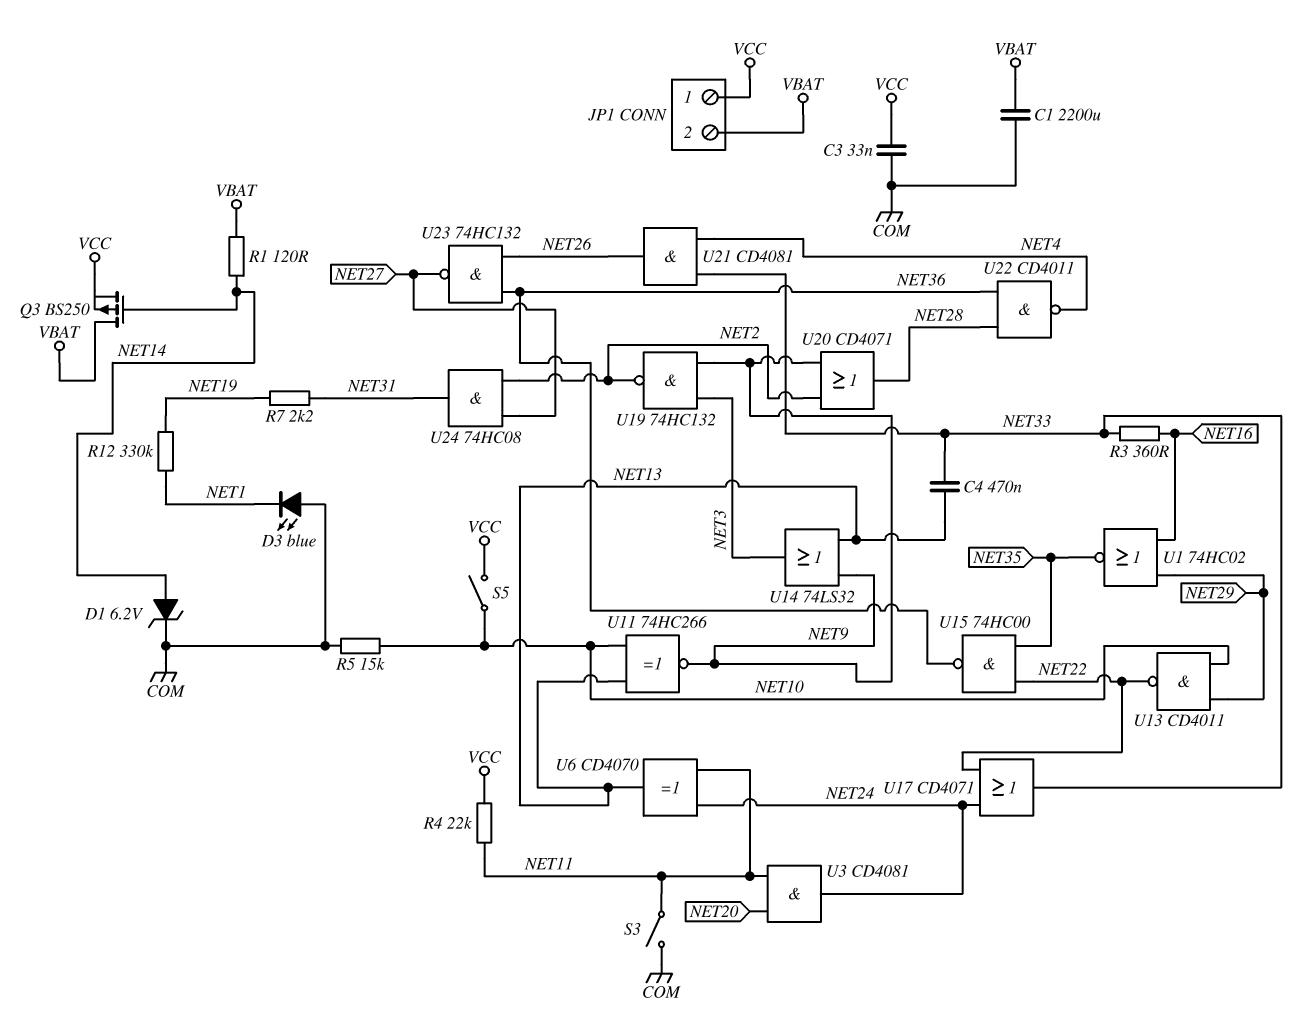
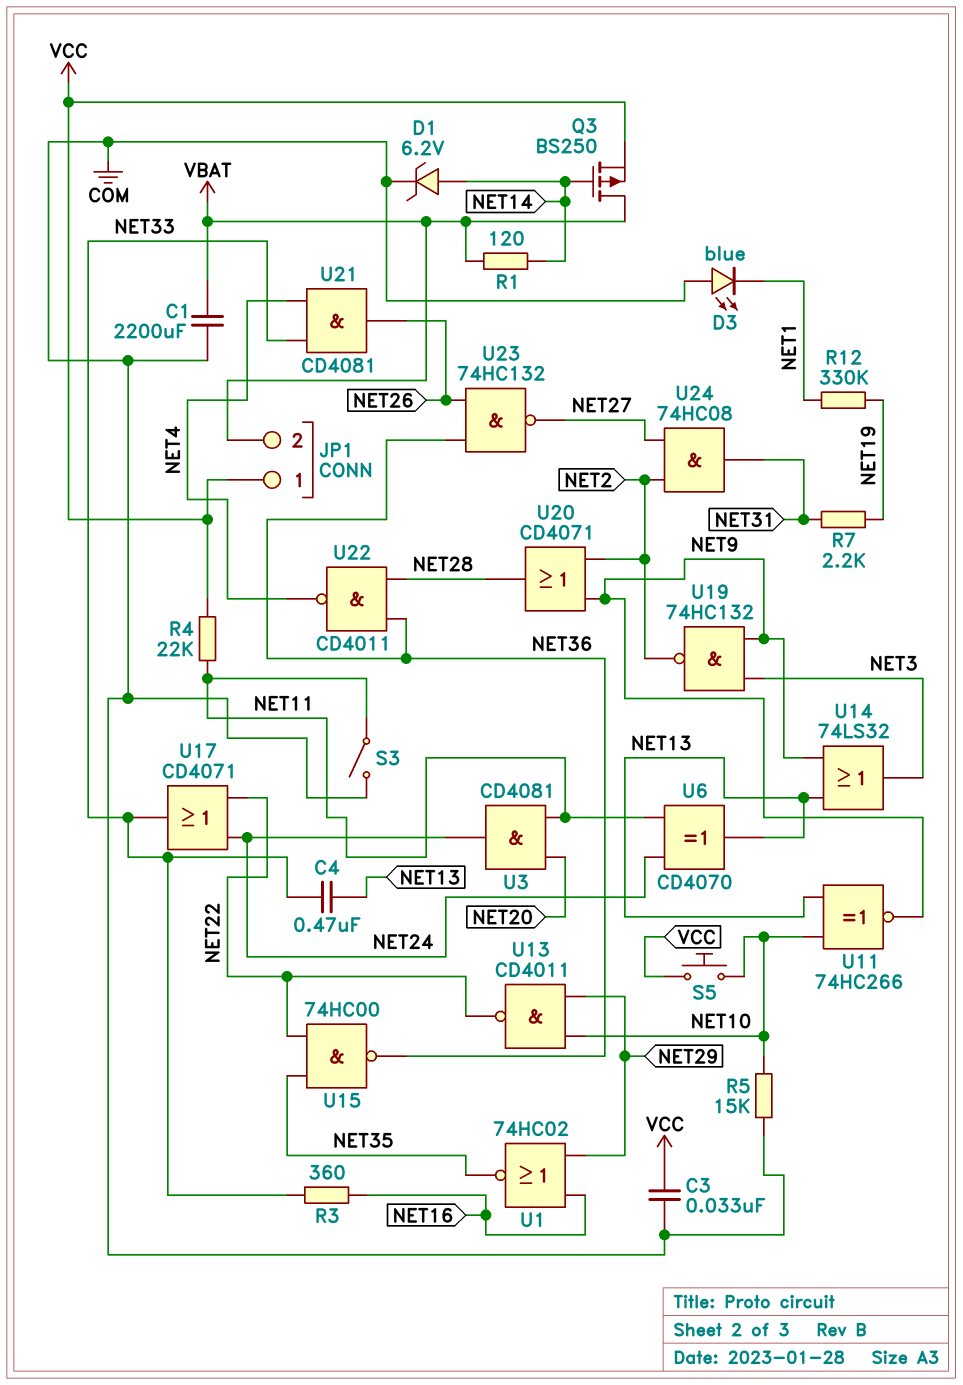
S5: switch (NET10, VCC) -> button (NET10, VCC)

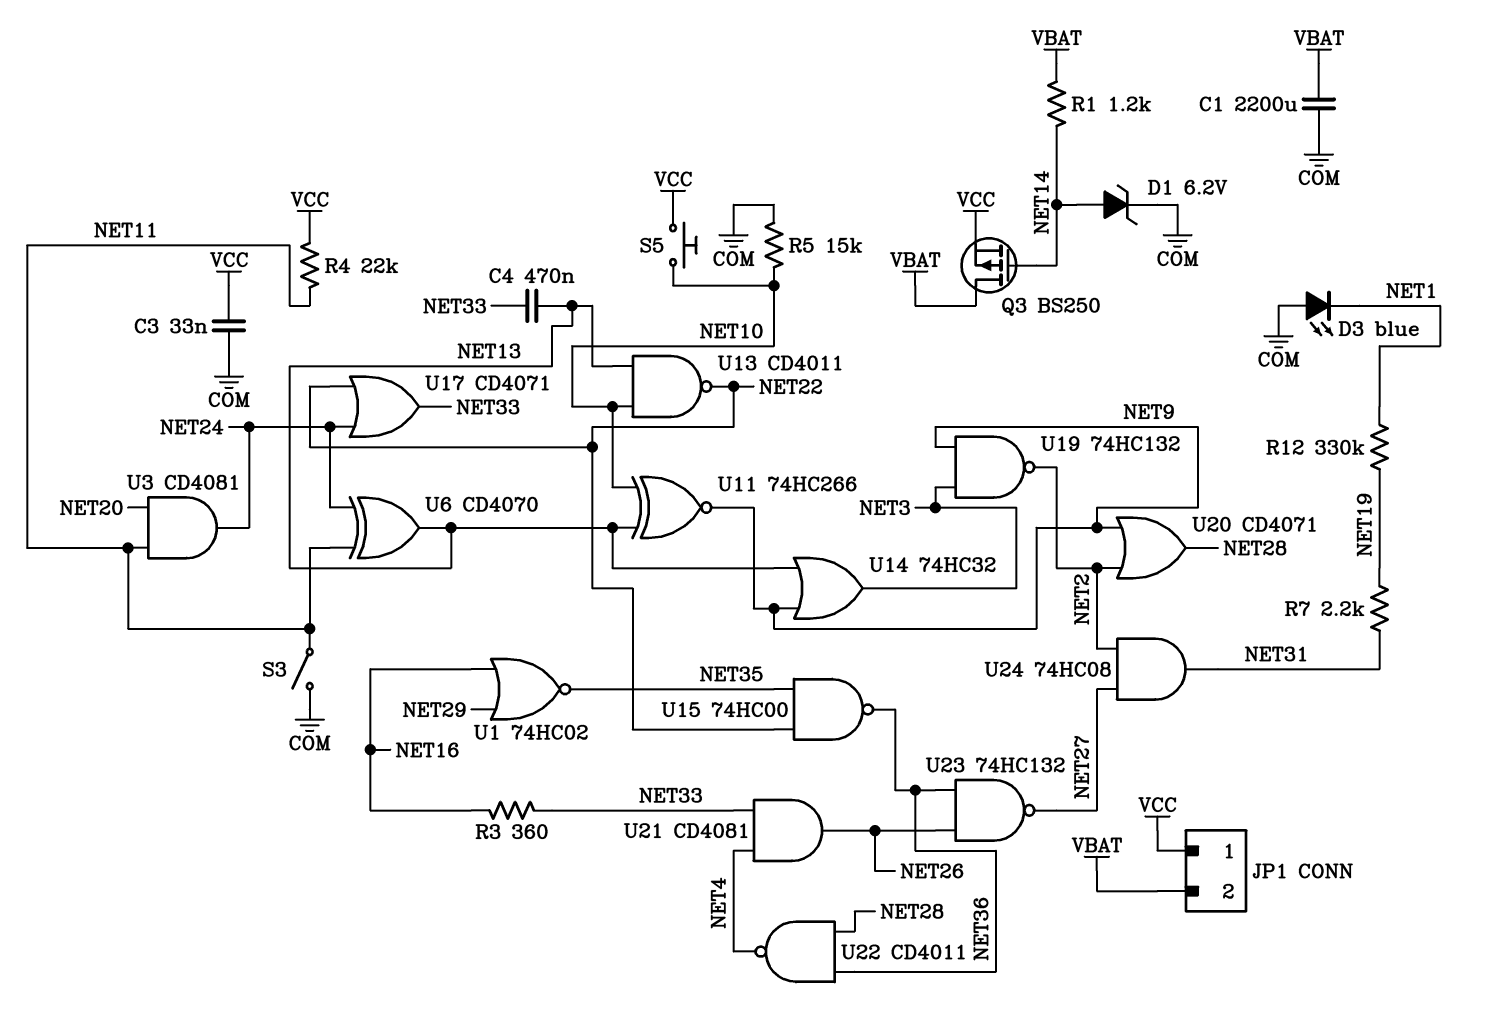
R1: 120 (NET14, VBAT) -> 1.2k (NET14, VBAT)
U13: NAND CD4011 (in NET10, in NET29, out NET22) -> NAND CD4011 (in NET10, in NET13, out NET22)
U14: OR 74LS32 (in NET9, in NET13, out NET3) -> OR 74HC32 (in NET9, in NET13, out NET3)

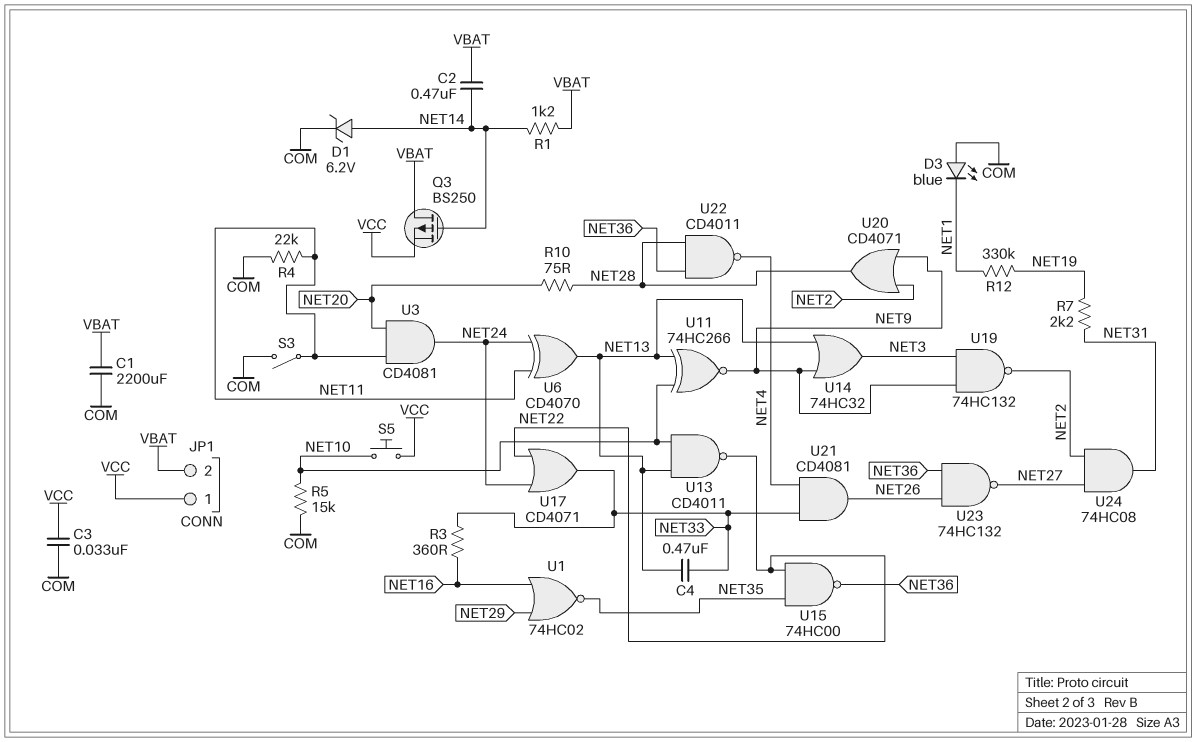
C2: none -> 470nF (NET14, VBAT)
R4: 22k (NET11, VCC) -> 22k (COM, NET11)
R10: none -> 75 (NET20, NET28)

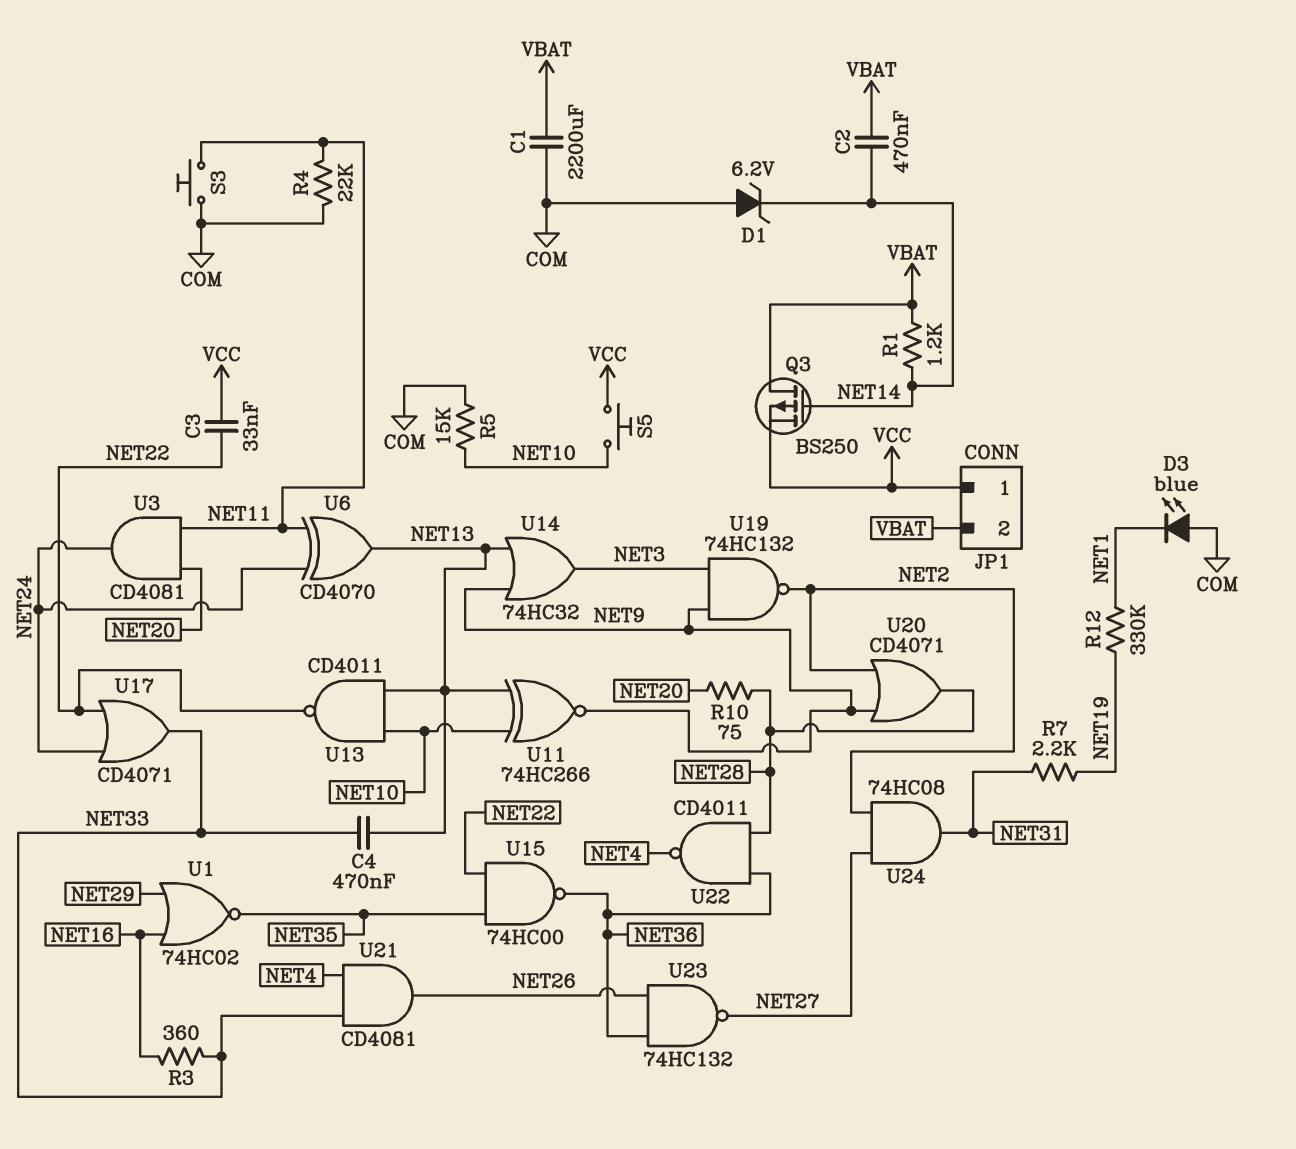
C3: 33nF (COM, VCC) -> 33nF (NET22, VCC)
D1: zener 6.2V (A NET14, K COM) -> zener 6.2V (A COM, K NET14)
S3: switch (COM, NET11) -> button (COM, NET11)

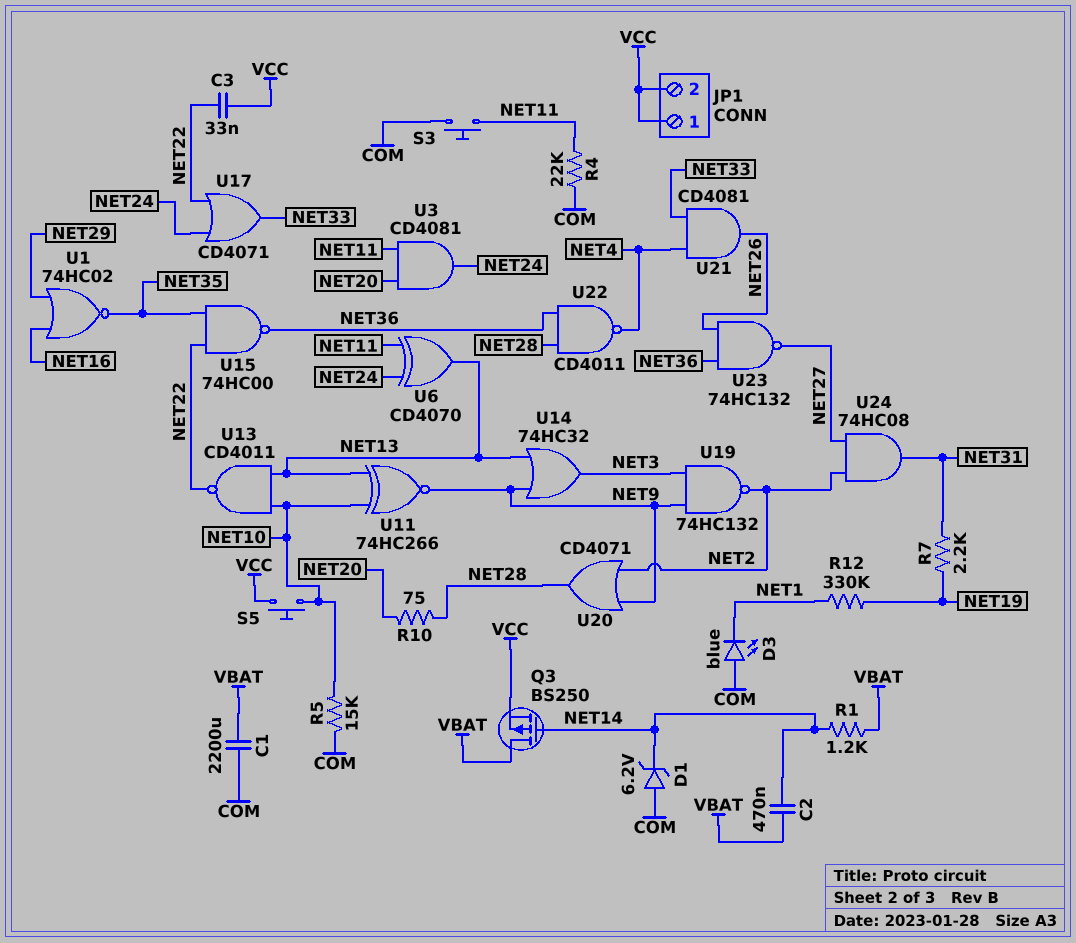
C4: 470nF (NET13, NET33) -> none
JP1 pin 2: VBAT -> VCC
R3: 360 (NET16, NET33) -> none

